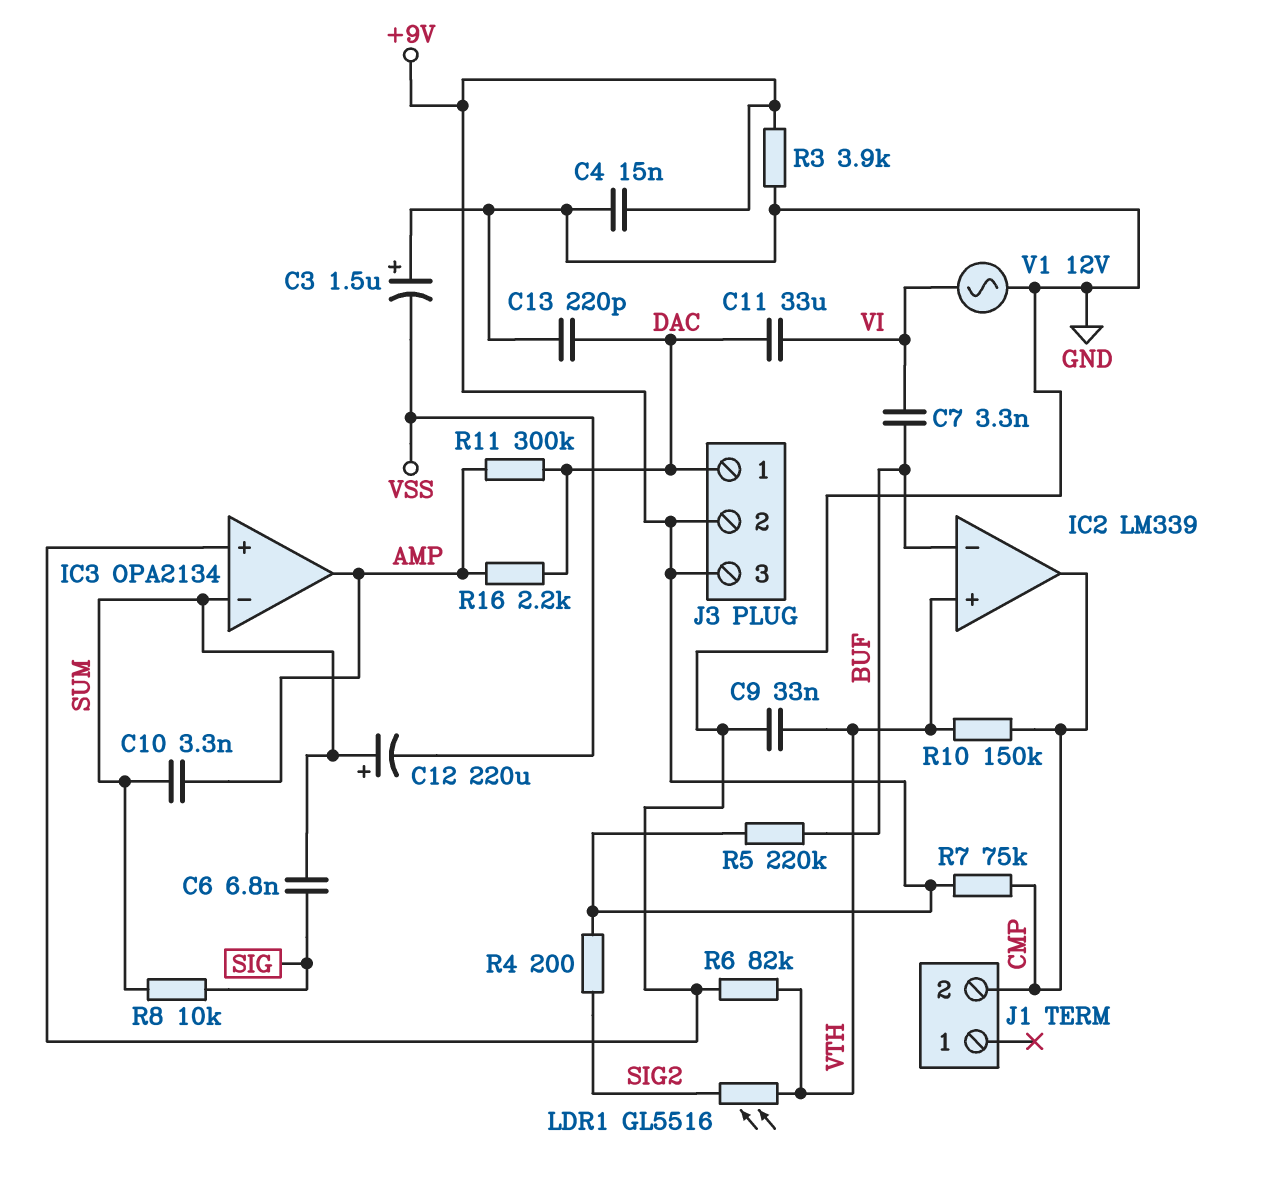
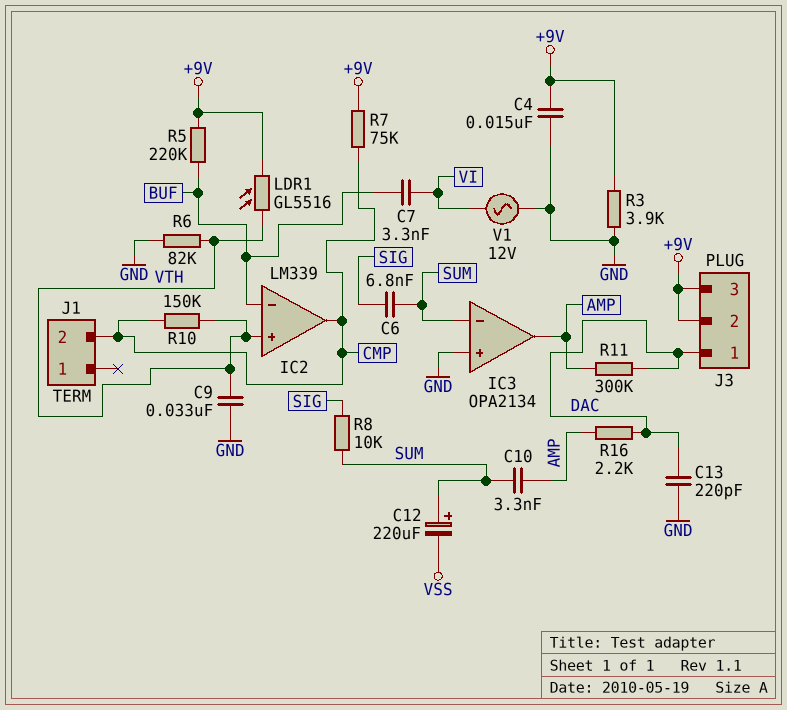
C3: 1.5uF (plus GND, minus VSS) -> none
C11: 33uF (DAC, VI) -> none
LDR1: GL5516 (SIG2, VTH) -> GL5516 (+9V, VTH)
R4: 200 (+9V, SIG2) -> none

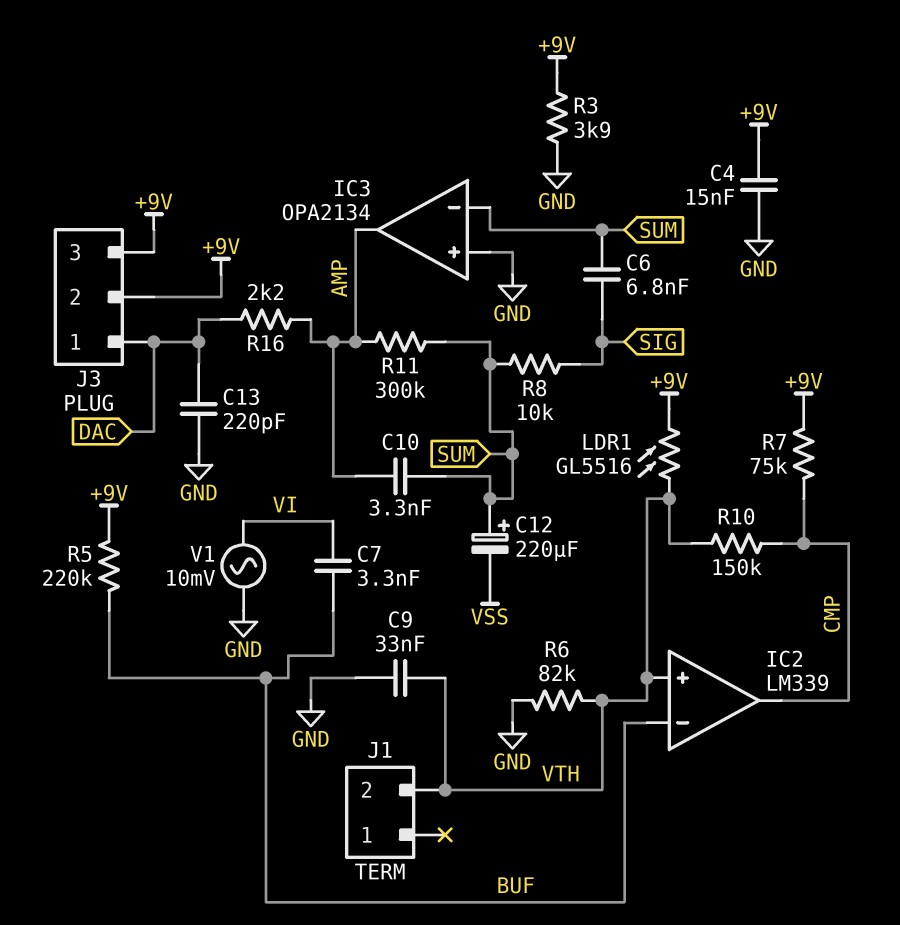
J1 pin 2: CMP -> VTH
R11: 300k (AMP, DAC) -> 300k (AMP, SUM)
V1: AC 12V (GND, VI) -> AC 10mV (GND, VI)

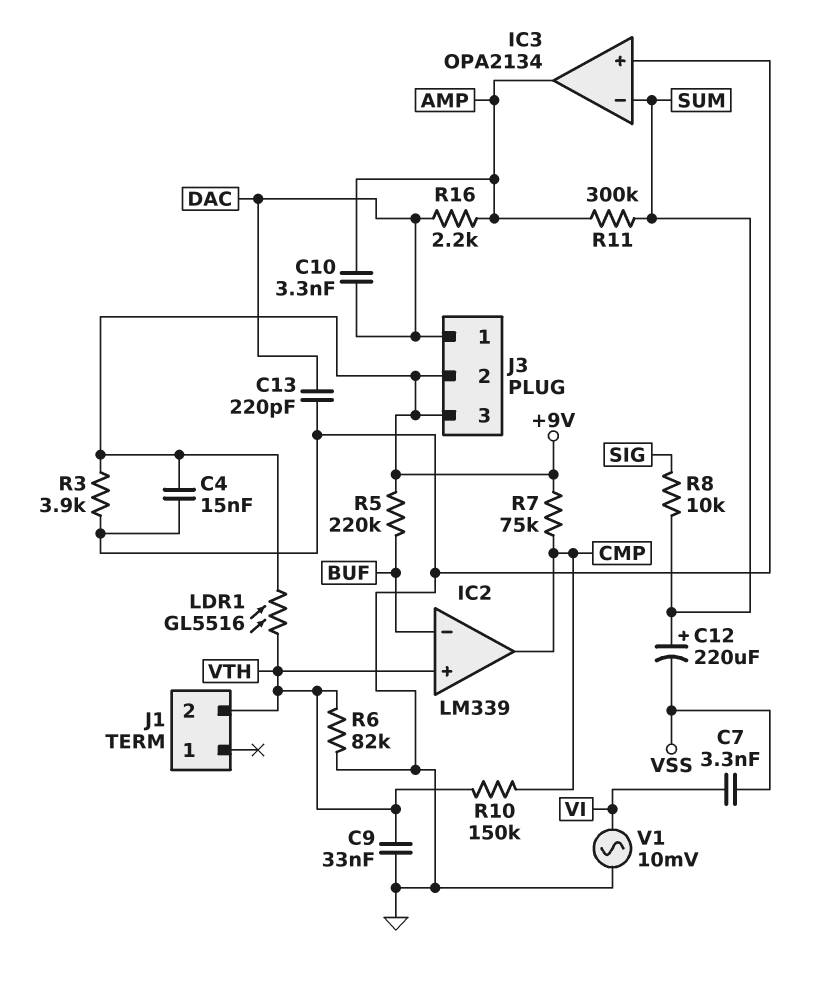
C6: 6.8nF (SIG, SUM) -> none
C7: 3.3nF (BUF, VI) -> 3.3nF (VI, VSS)
C10: 3.3nF (AMP, SUM) -> 3.3nF (AMP, DAC)

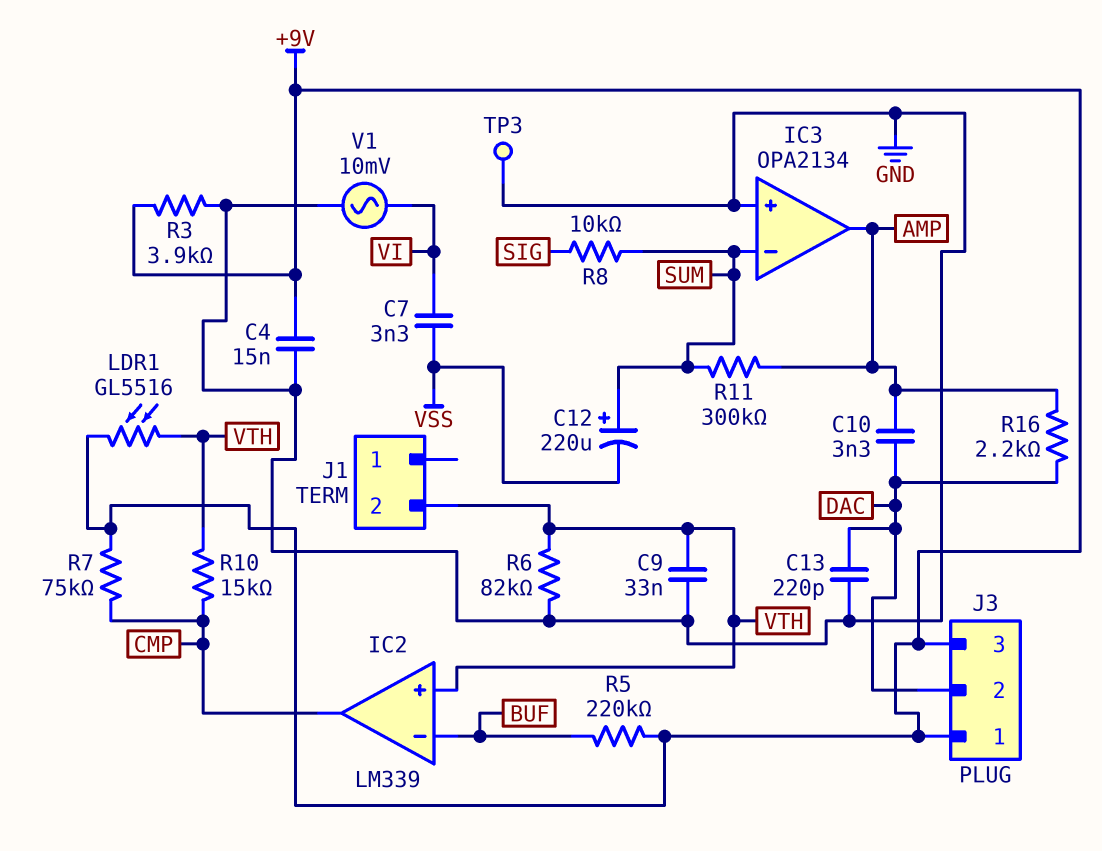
J3 pin 1: DAC -> +9V
J3 pin 2: +9V -> DAC
R10: 150k (CMP, VTH) -> 15k (CMP, VTH)
TP3: none -> test point (GND)

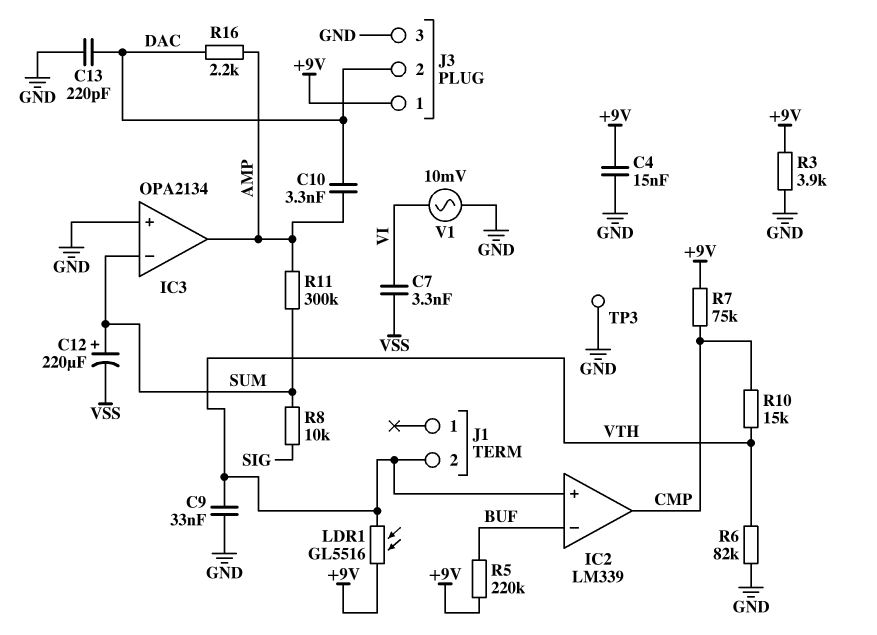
J3 pin 3: +9V -> GND

